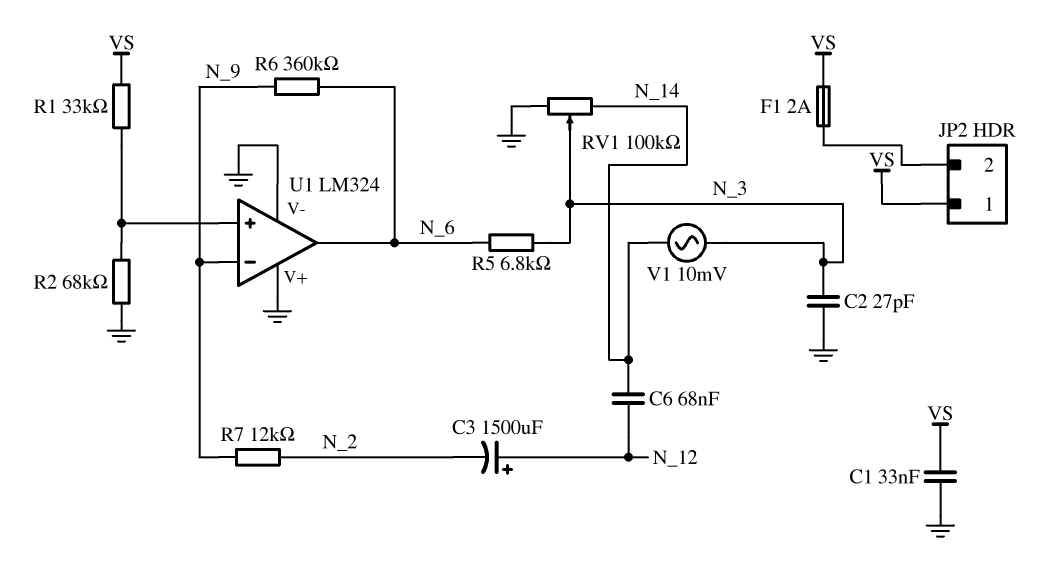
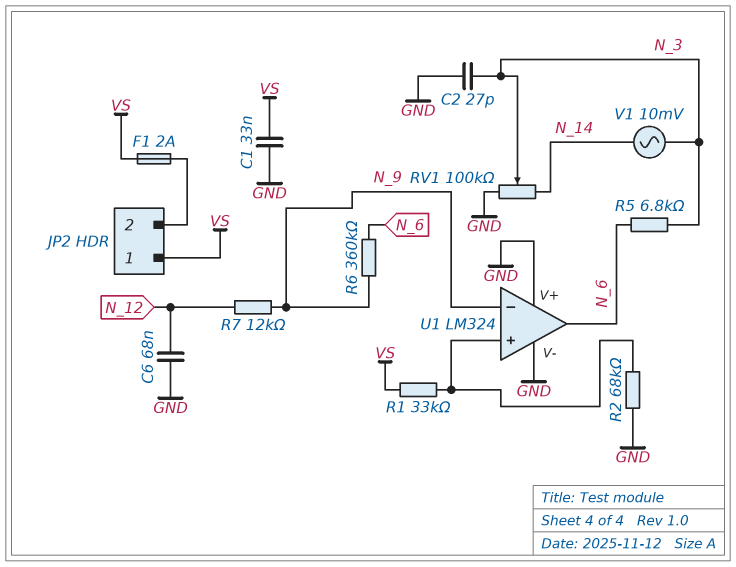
C3: 1500uF (plus N_12, minus N_2) -> none
C6: 68nF (N_12, N_14) -> 68nF (GND, N_12)
R7: 12k (N_2, N_9) -> 12k (N_9, N_12)

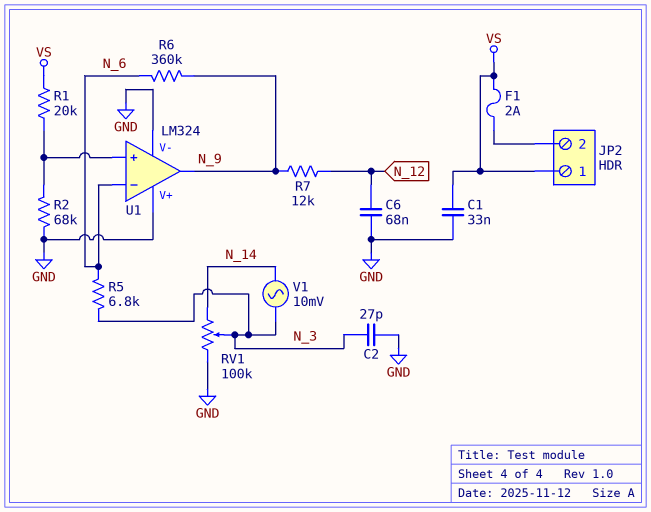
R1: 33k (U1/in+, VS) -> 20k (U1/in+, VS)
U1 pin in-: N_9 -> N_6
U1 pin out: N_6 -> N_9

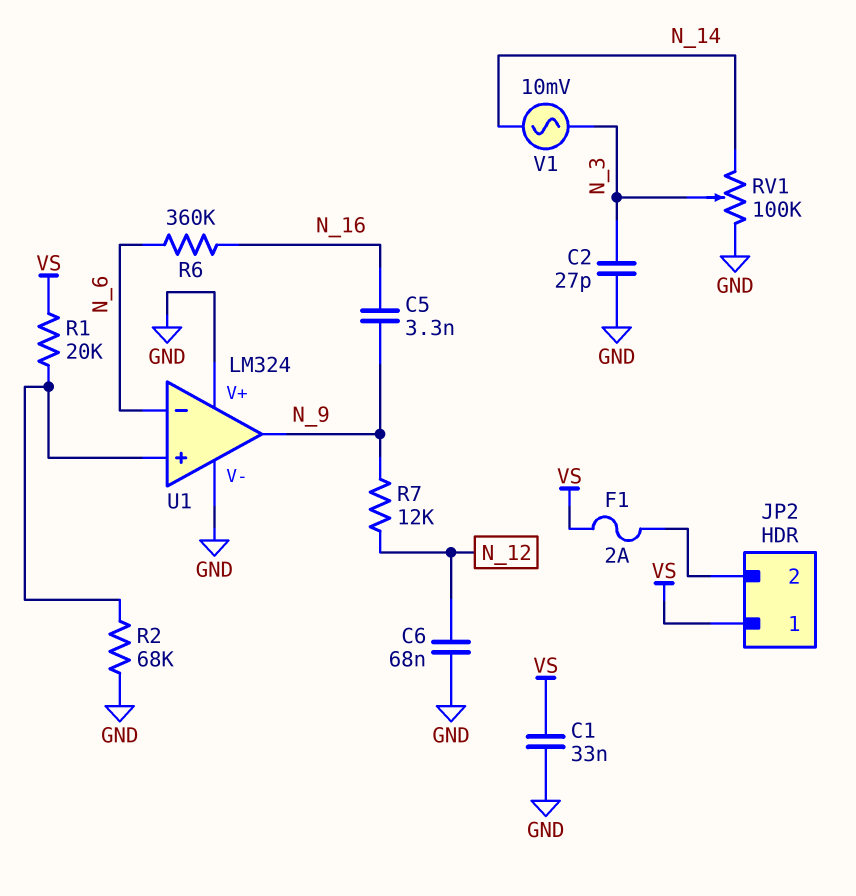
C5: none -> 3.3nF (N_9, N_16)
R5: 6.8k (N_3, N_6) -> none
R6: 360k (N_6, N_9) -> 360k (N_6, N_16)

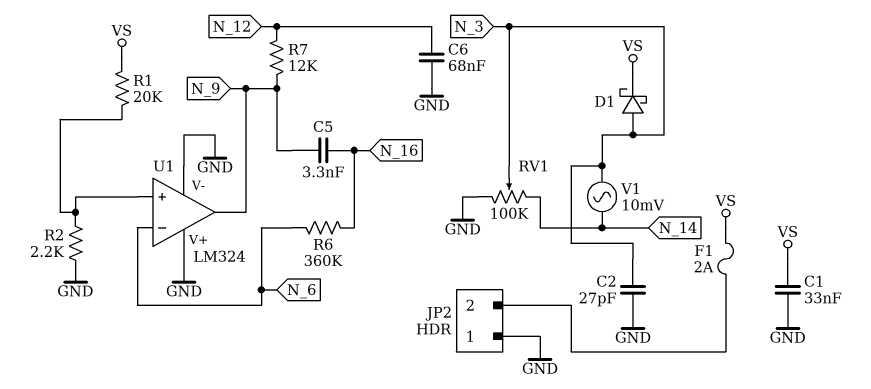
D1: none -> schottky (A N_3, K VS)
JP2 pin 1: VS -> GND
R2: 68k (GND, U1/in+) -> 2.2k (GND, U1/in+)

